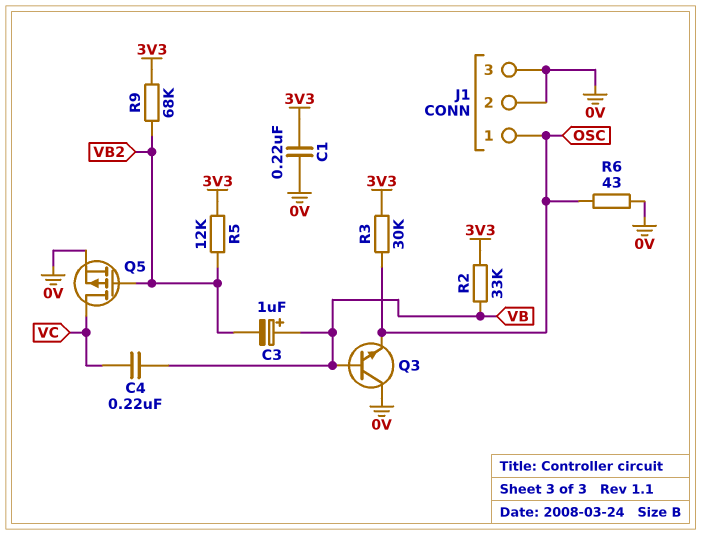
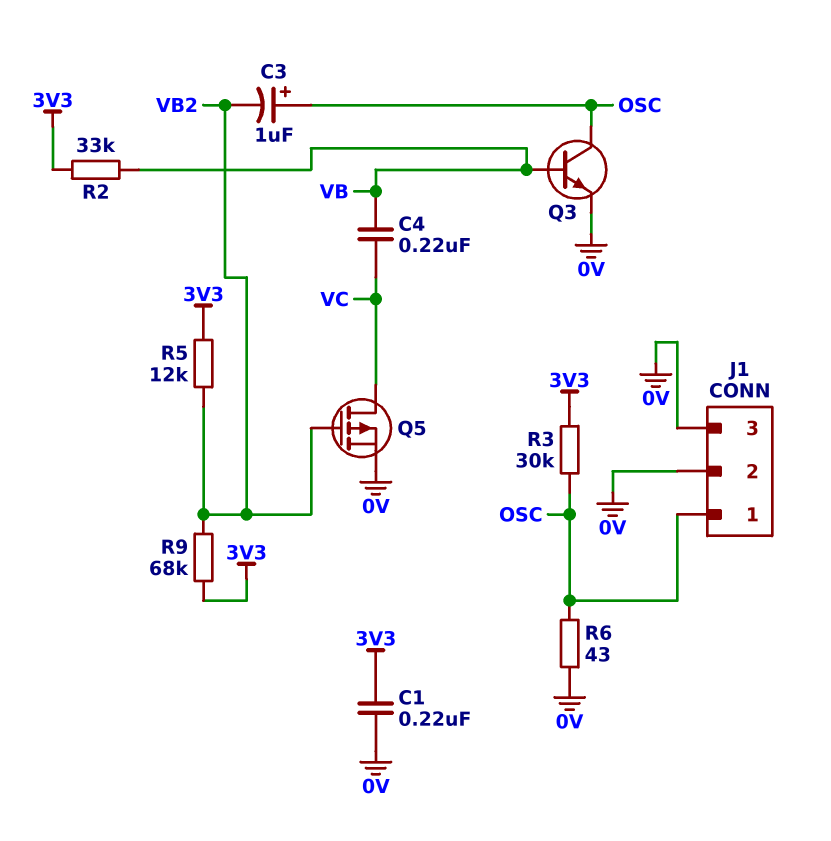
C3: 1uF (plus VB, minus VB2) -> 1uF (plus OSC, minus VB2)
Q3: NPN (B VB, C 0V, E OSC) -> NPN (B VB, C OSC, E 0V)

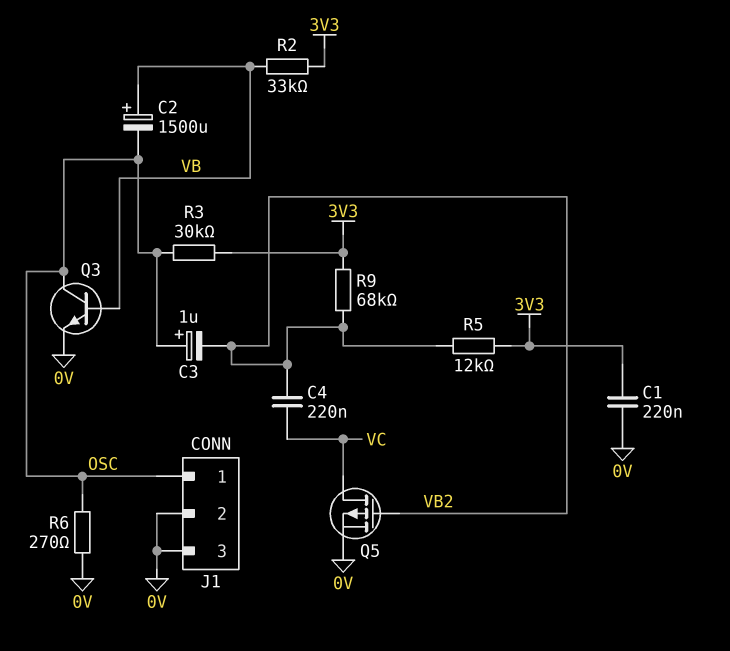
C2: none -> 1500uF (plus VB, minus OSC)
C4: 220nF (VB, VC) -> 220nF (VB2, VC)
R6: 43 (0V, OSC) -> 270 (0V, OSC)

